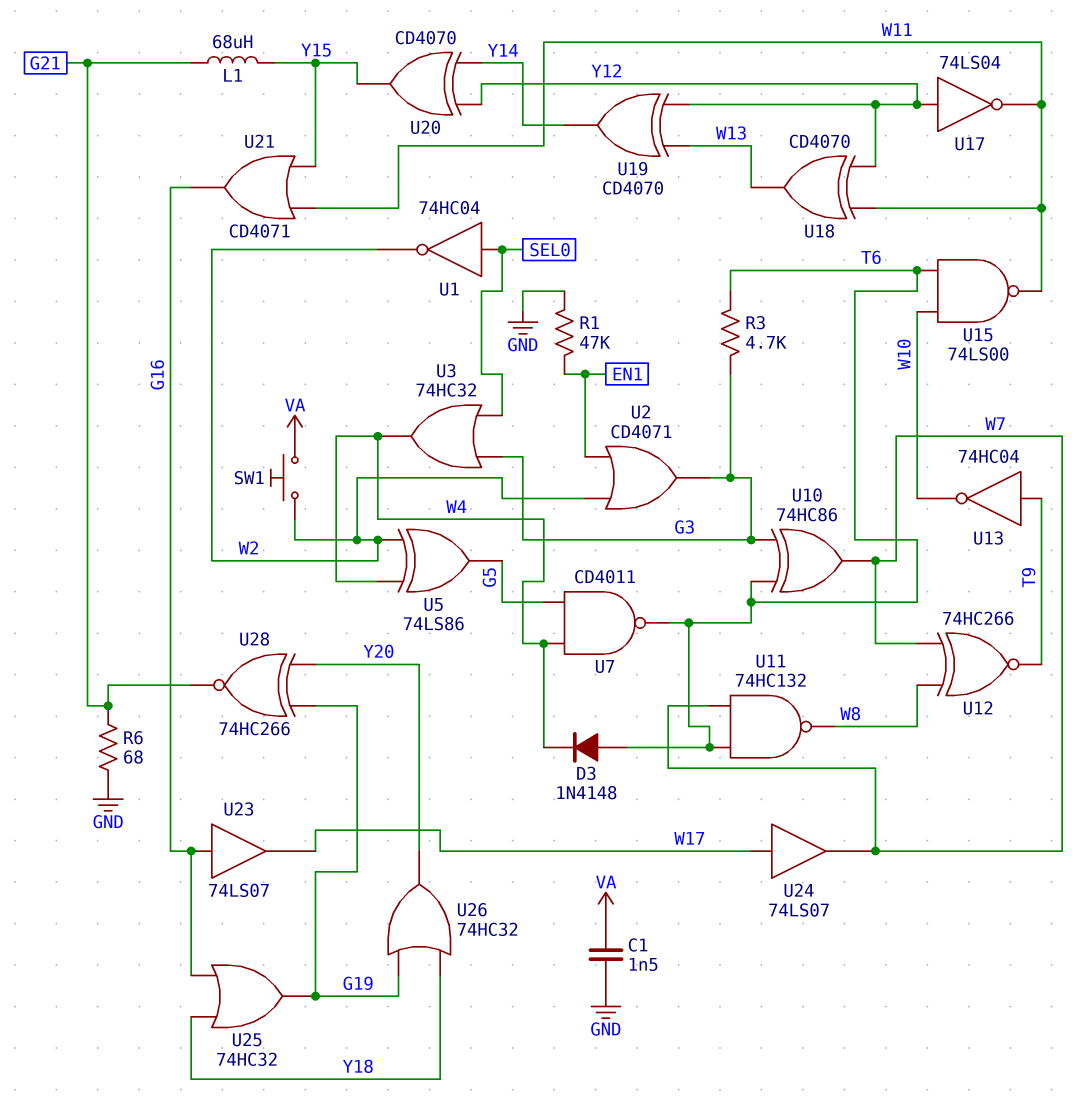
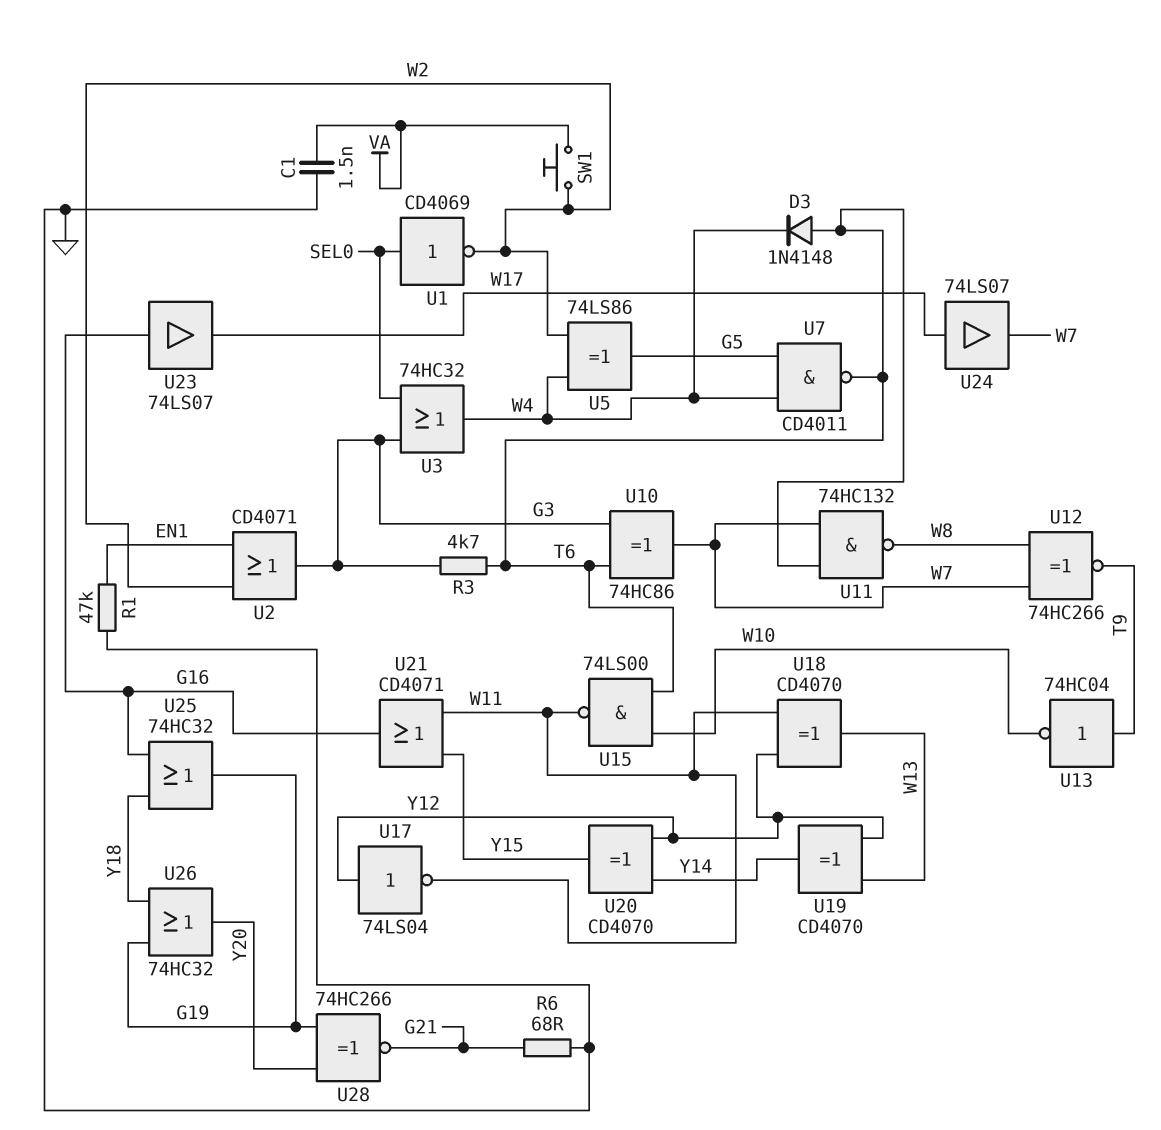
L1: 68uH (G21, Y15) -> none
U1: NOT 74HC04 (in SEL0, out W2) -> NOT CD4069 (in SEL0, out W2)

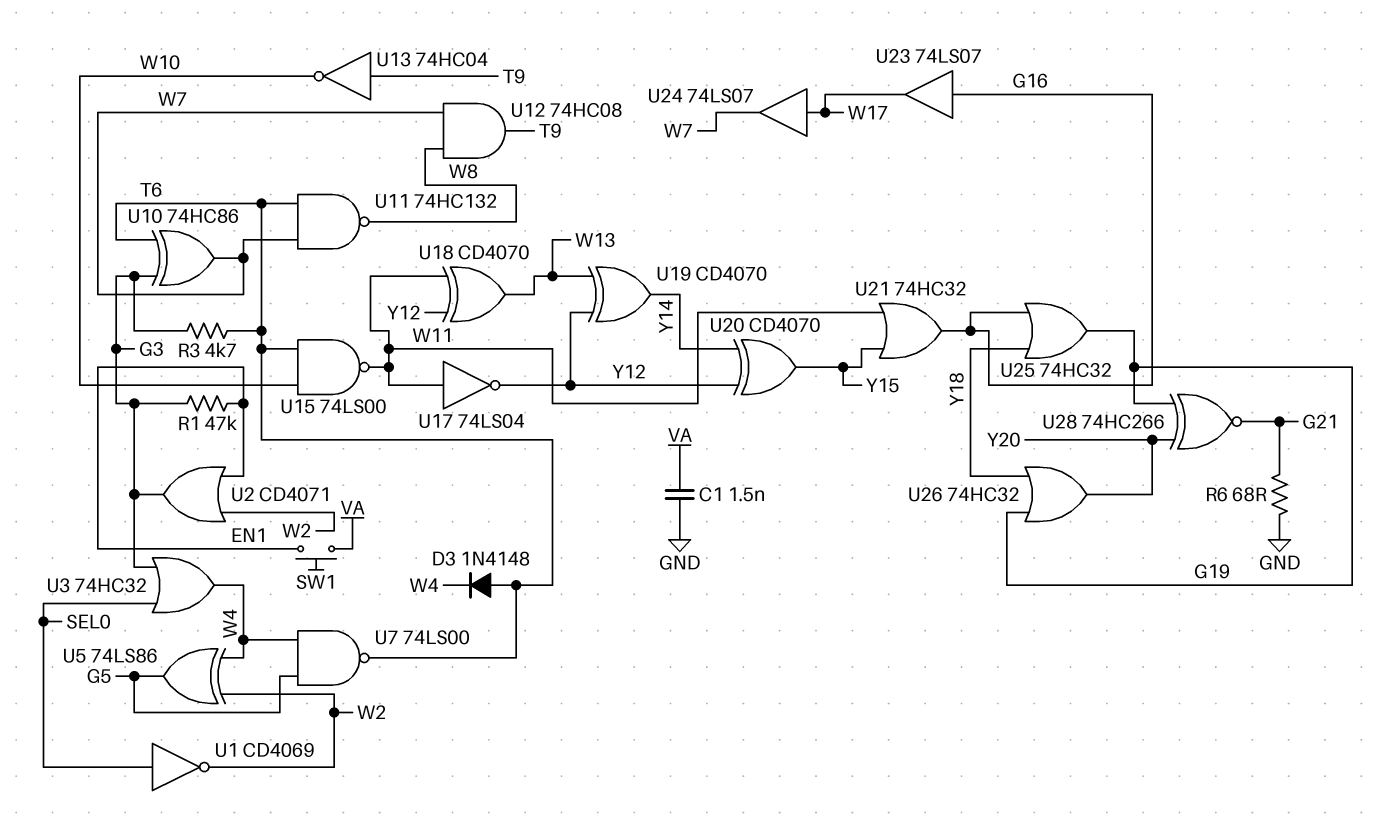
R1: 47k (EN1, GND) -> 47k (EN1, G3)
SW1: button (VA, W2) -> button (EN1, VA)
U7: NAND CD4011 (in G5, in W4, out T6) -> NAND 74LS00 (in G5, in W4, out T6)
U12: XNOR 74HC266 (in W7, in W8, out T9) -> AND 74HC08 (in W7, in W8, out T9)
U17: NOT 74LS04 (in Y12, out W11) -> NOT 74LS04 (in W11, out Y12)
U21: OR CD4071 (in W11, in Y15, out G16) -> OR 74HC32 (in W11, in Y15, out G16)

